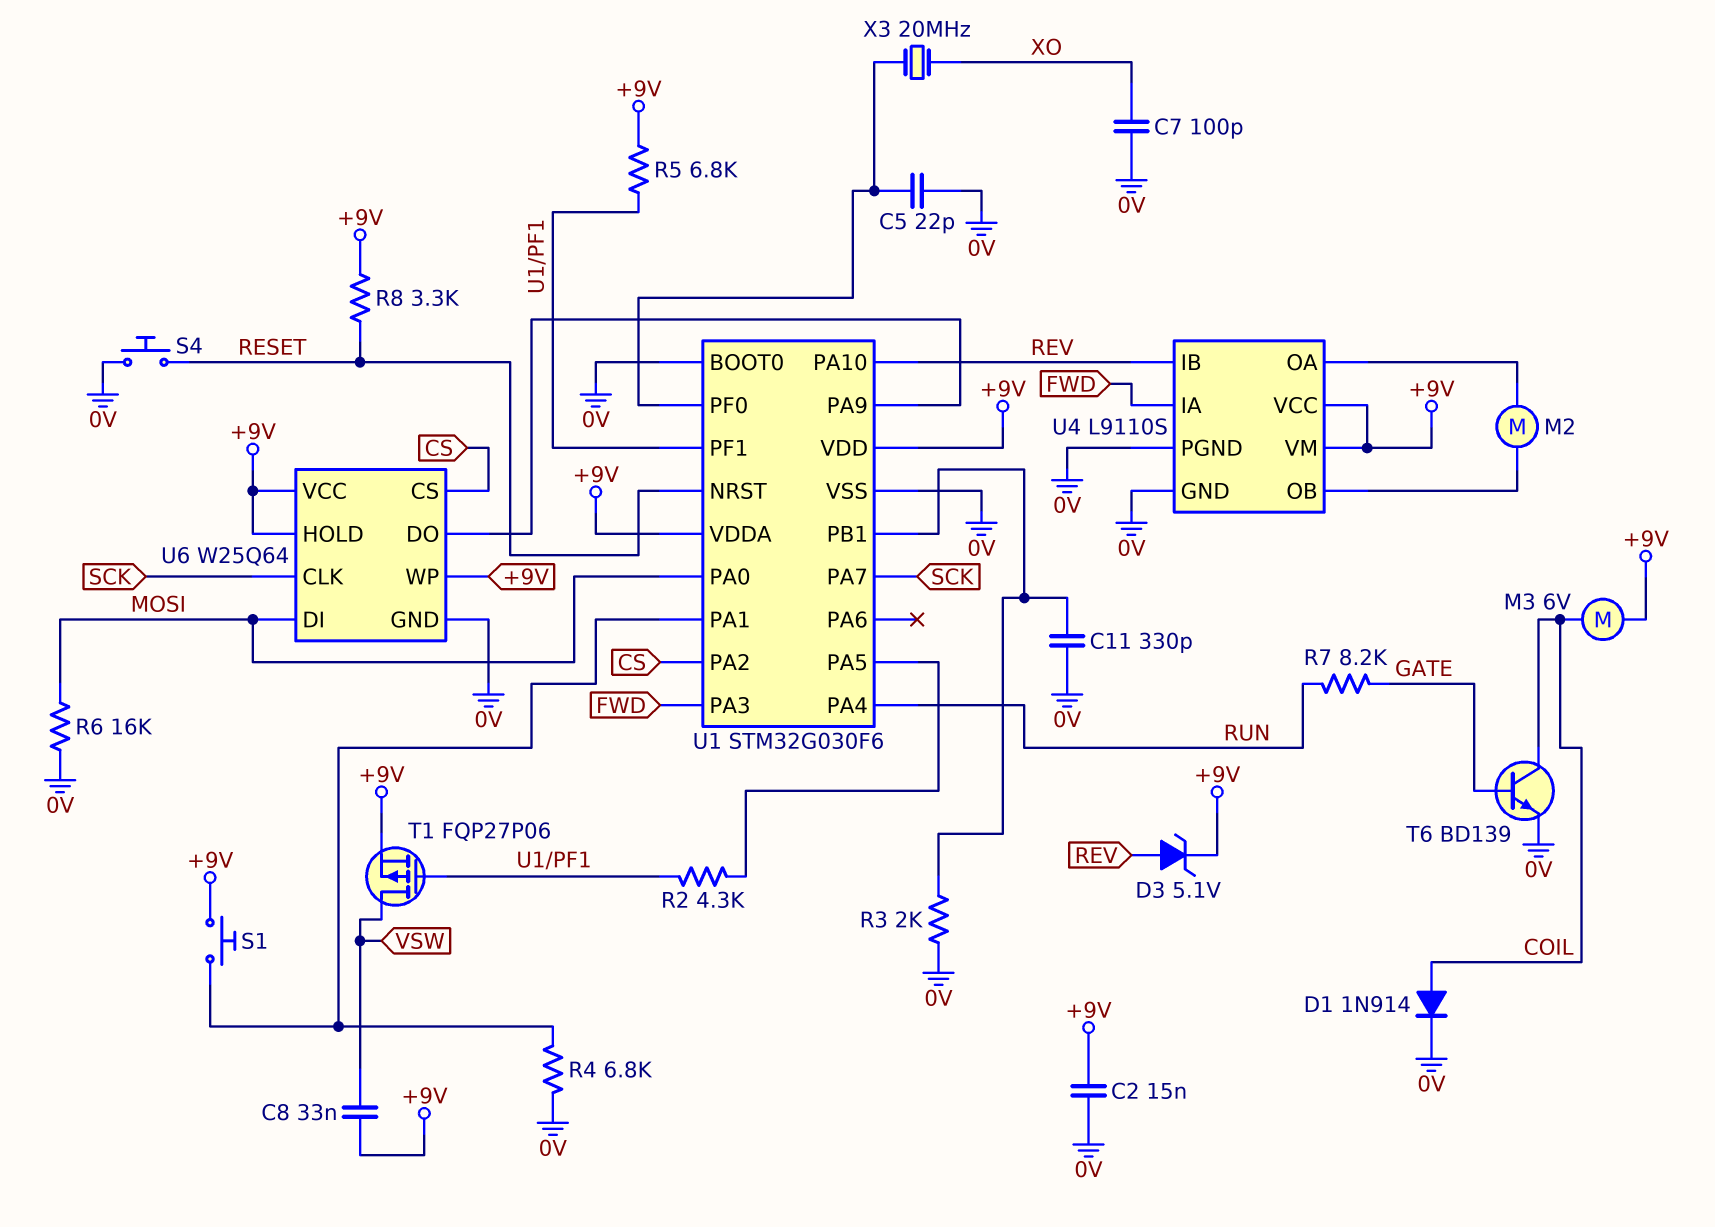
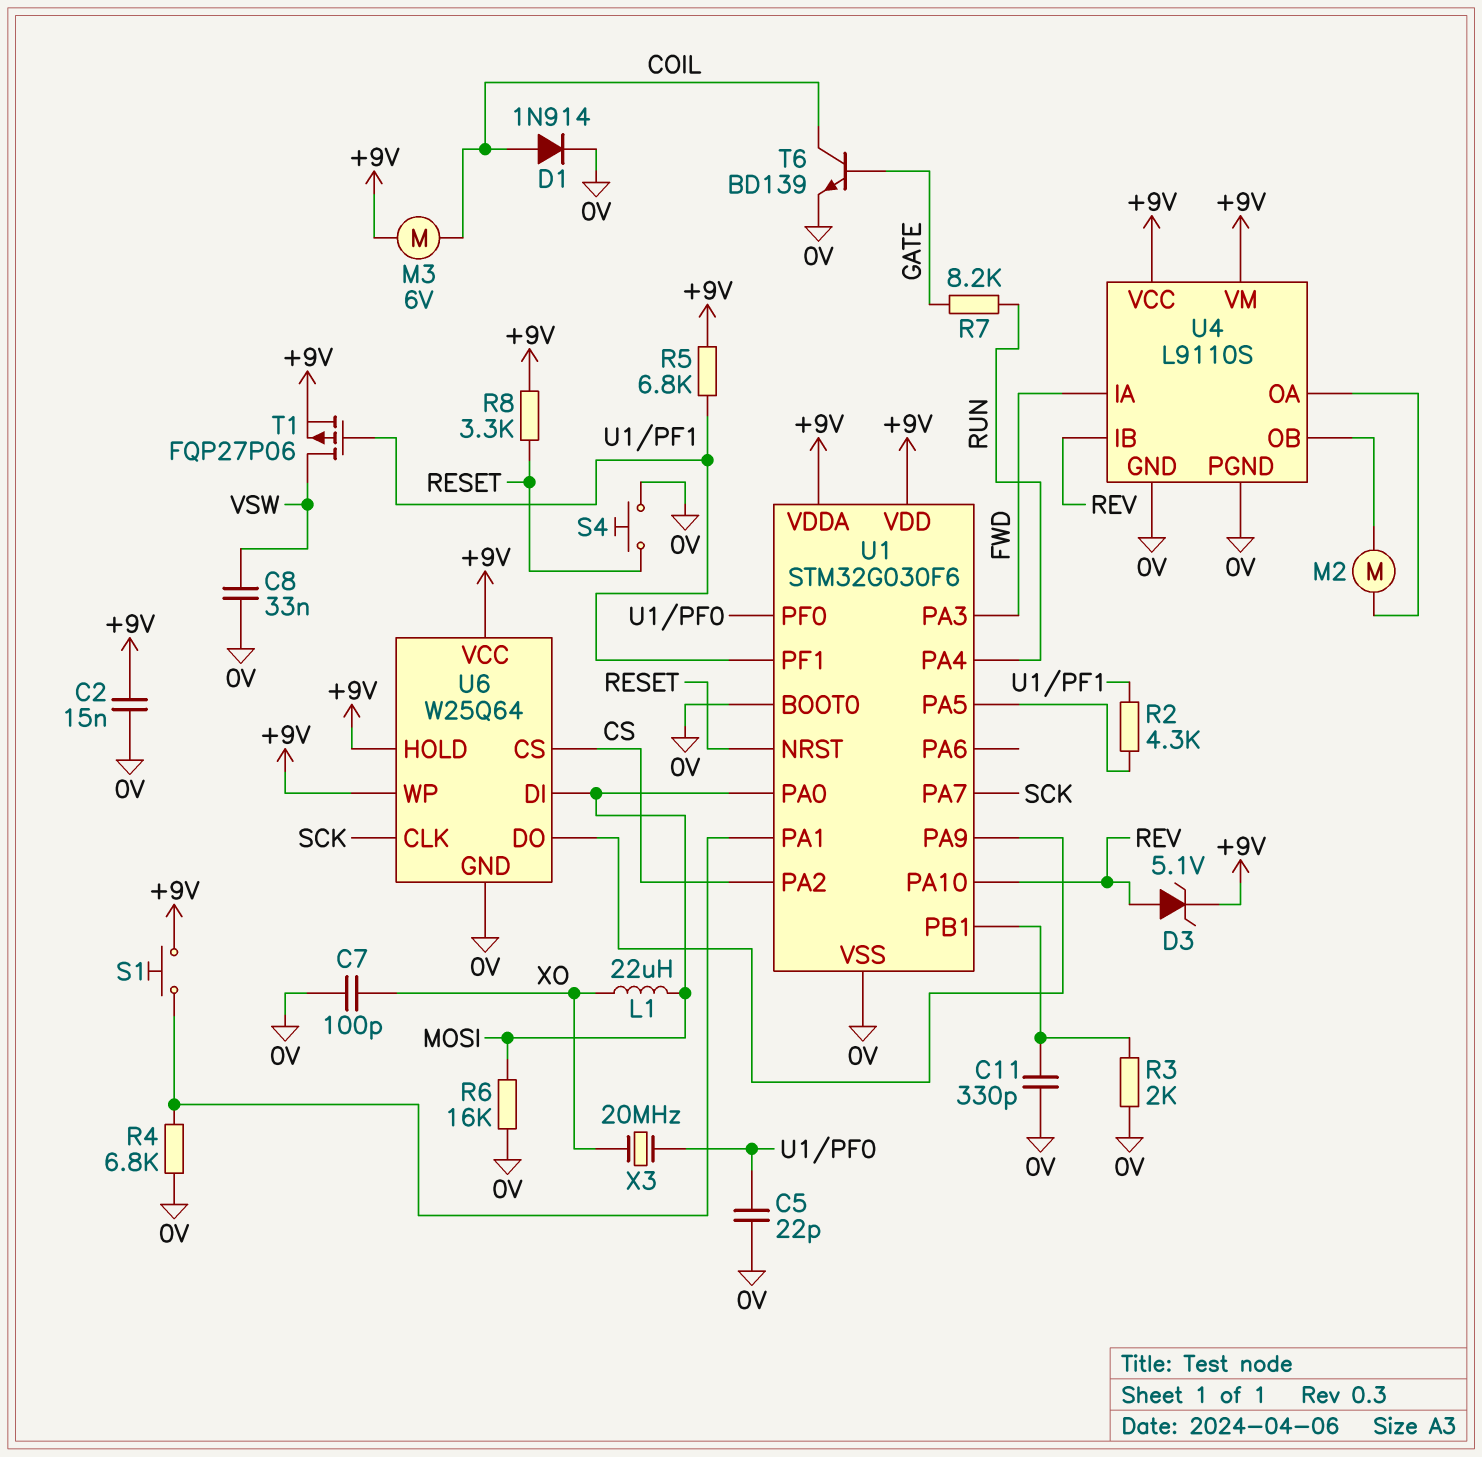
C8: 33nF (+9V, VSW) -> 33nF (0V, VSW)
L1: none -> 22uH (MOSI, XO)

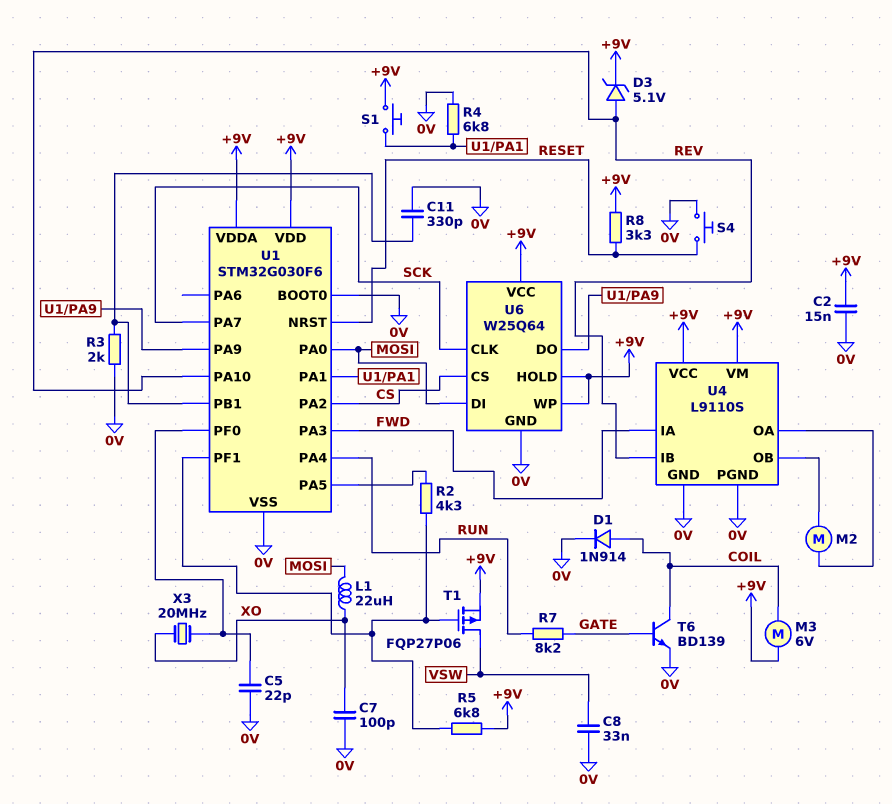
R6: 16k (0V, MOSI) -> none

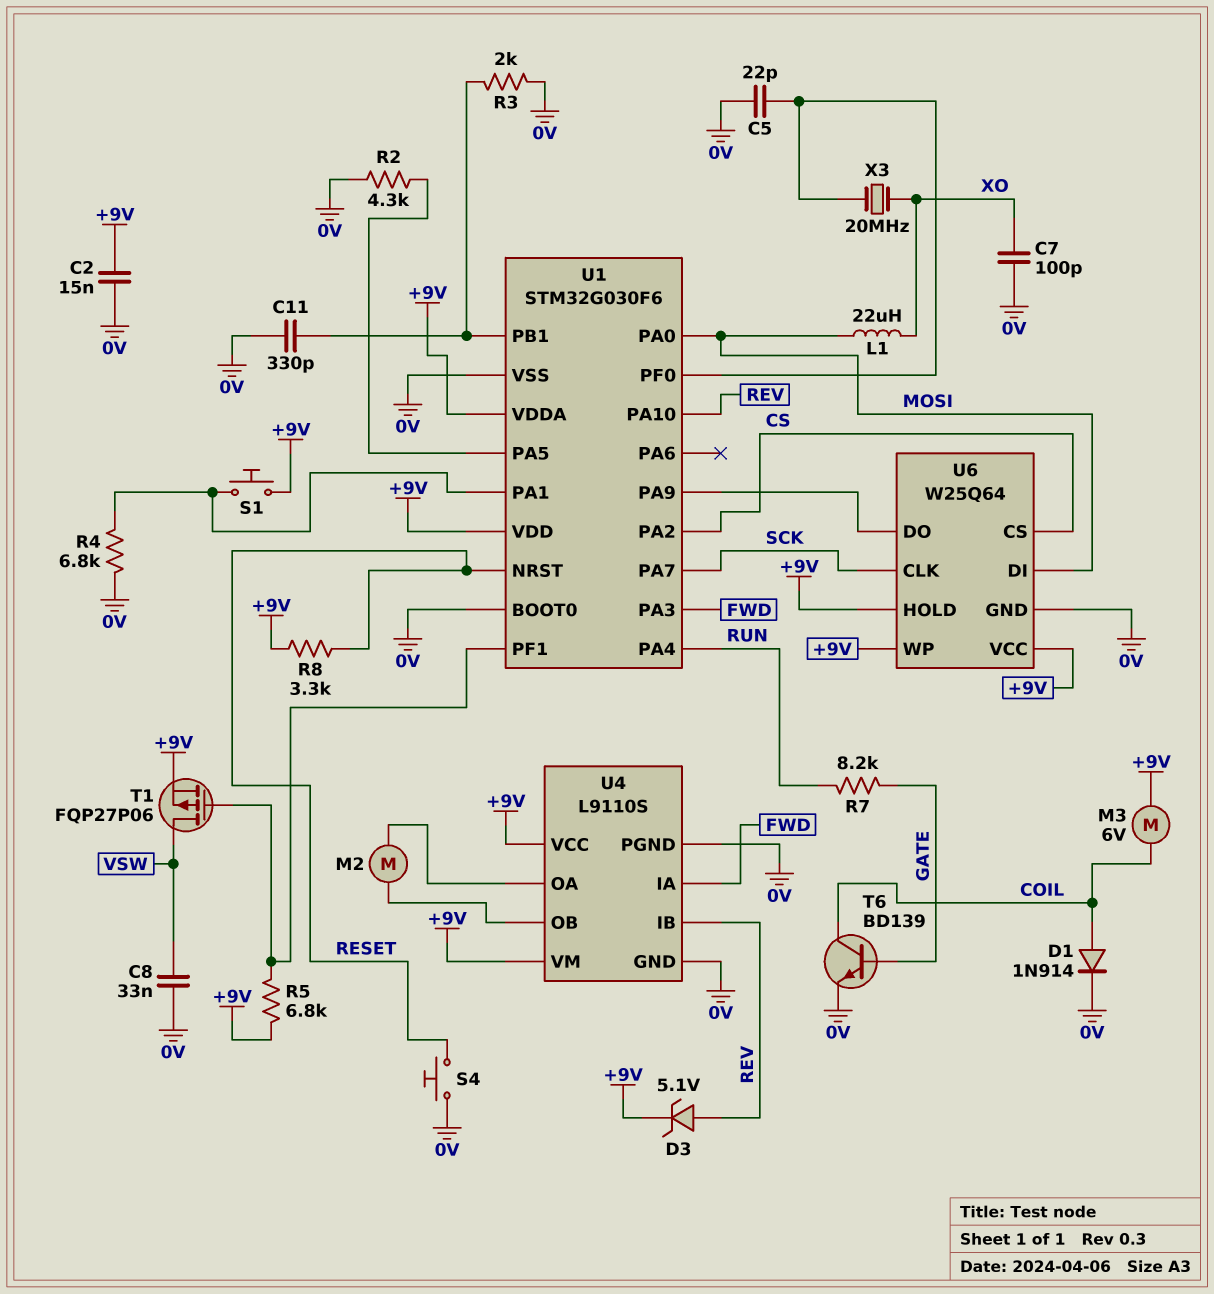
R2: 4.3k (U1/PA5, U1/PF1) -> 4.3k (0V, U1/PA5)

